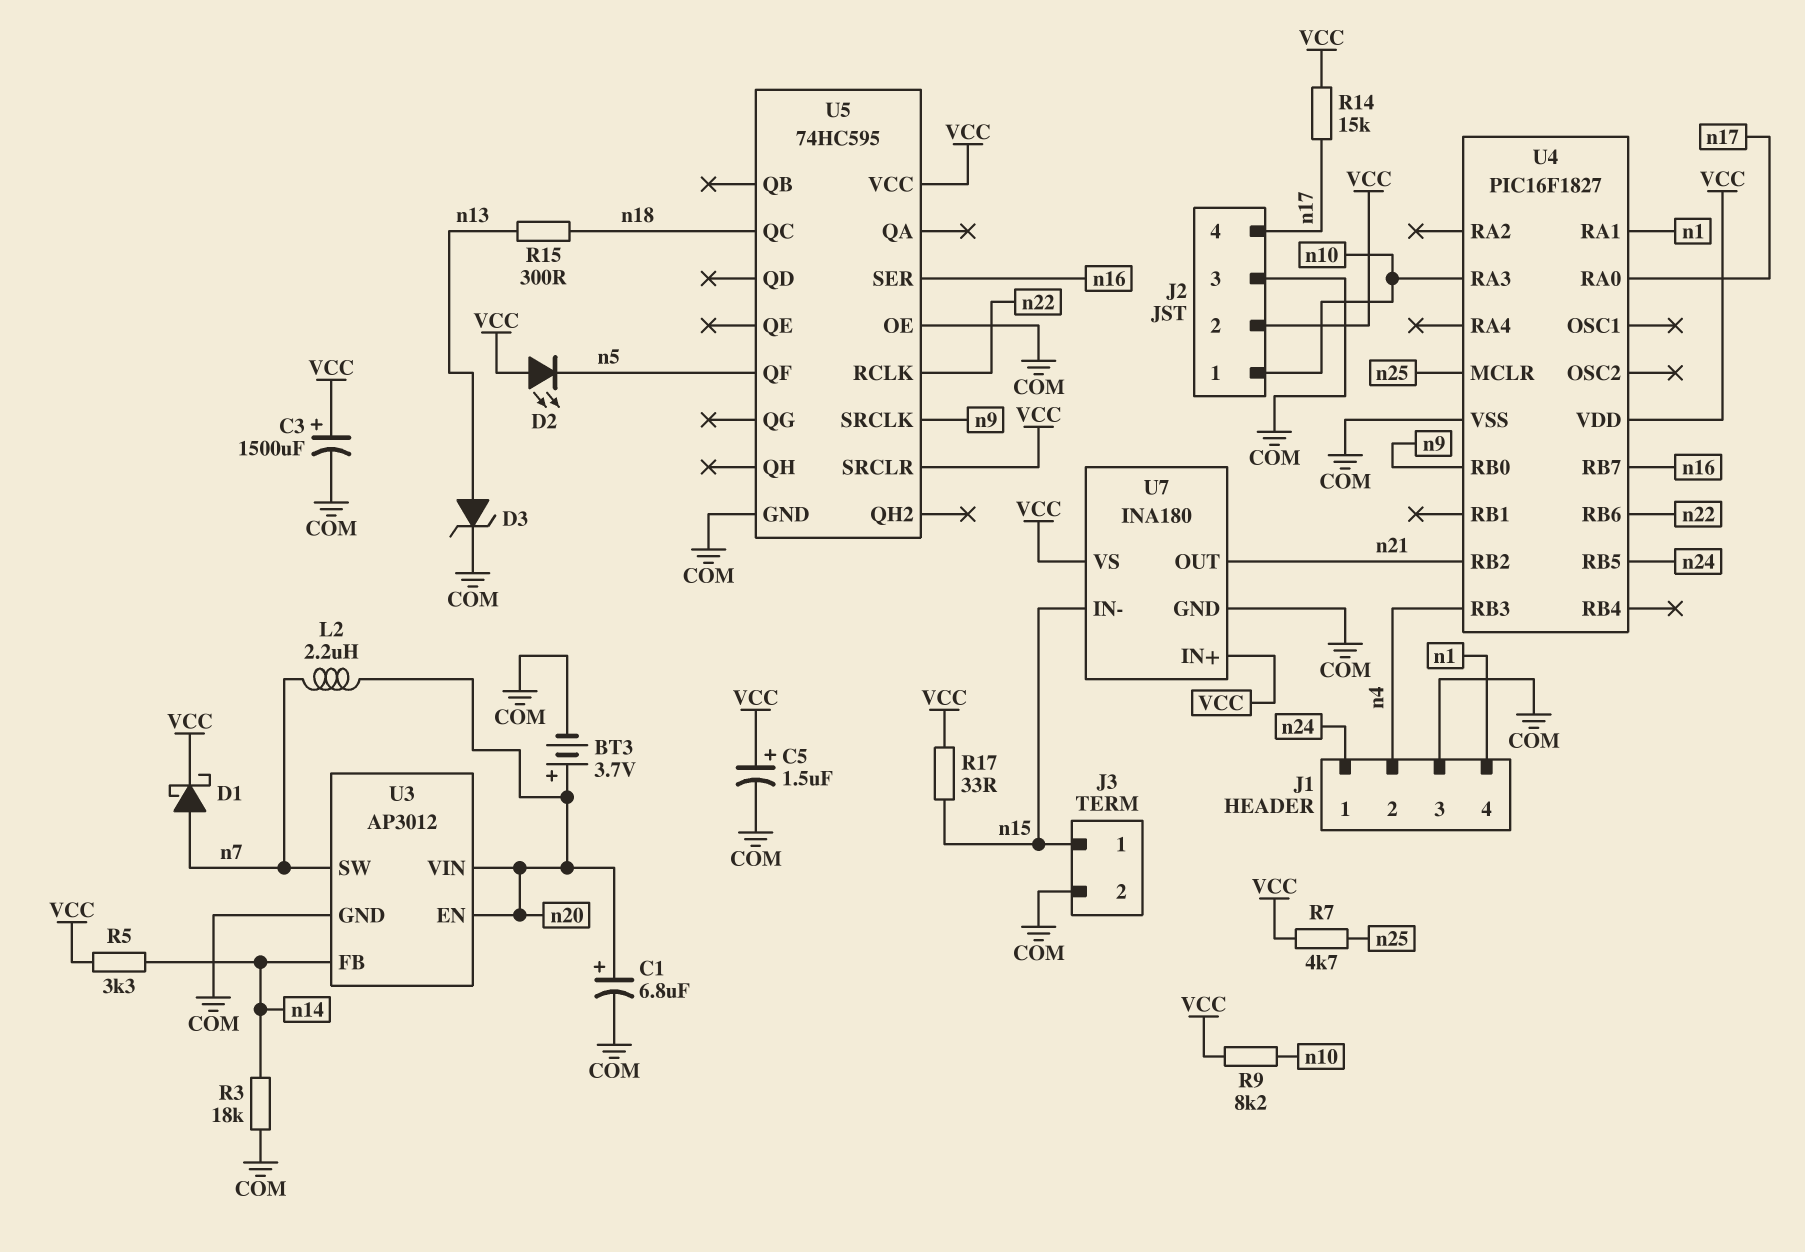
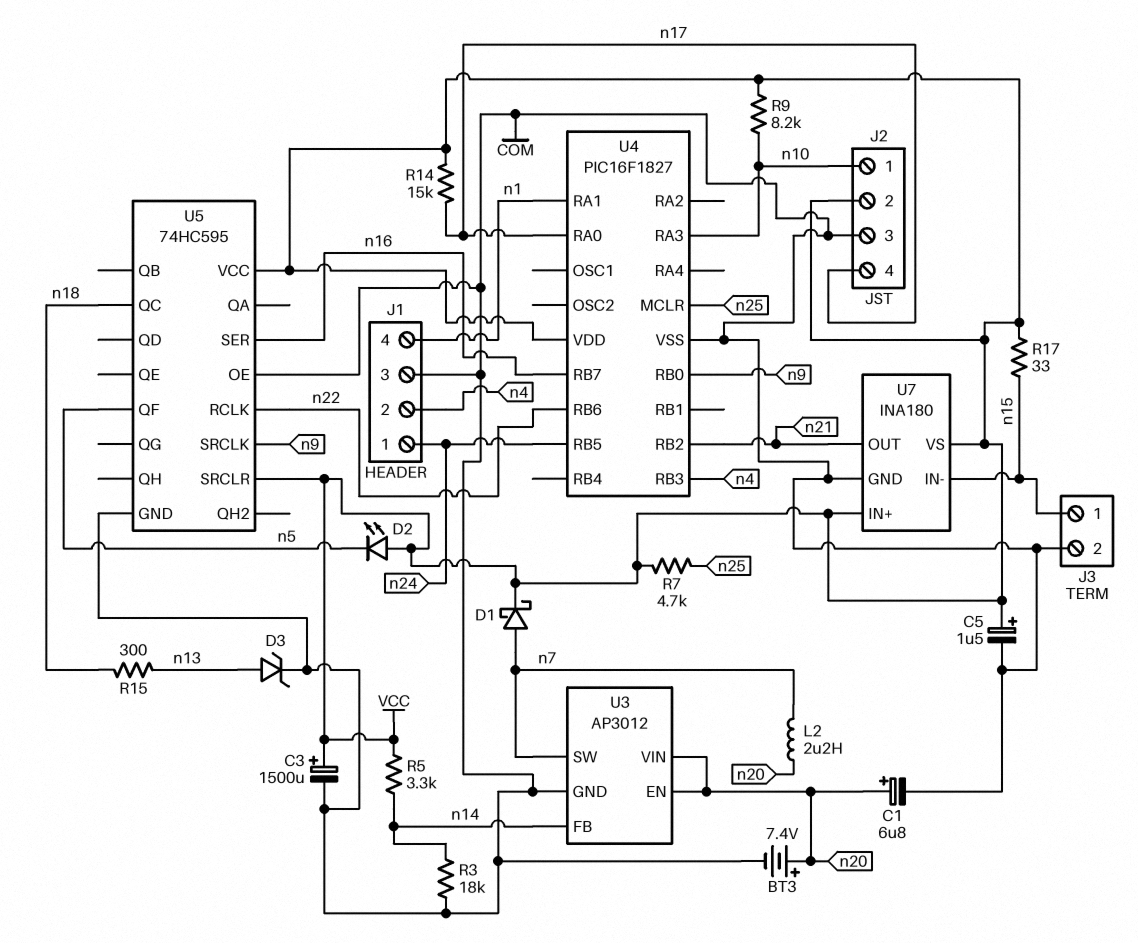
BT3: 3.7V (plus n20, minus COM) -> 7.4V (plus n20, minus COM)

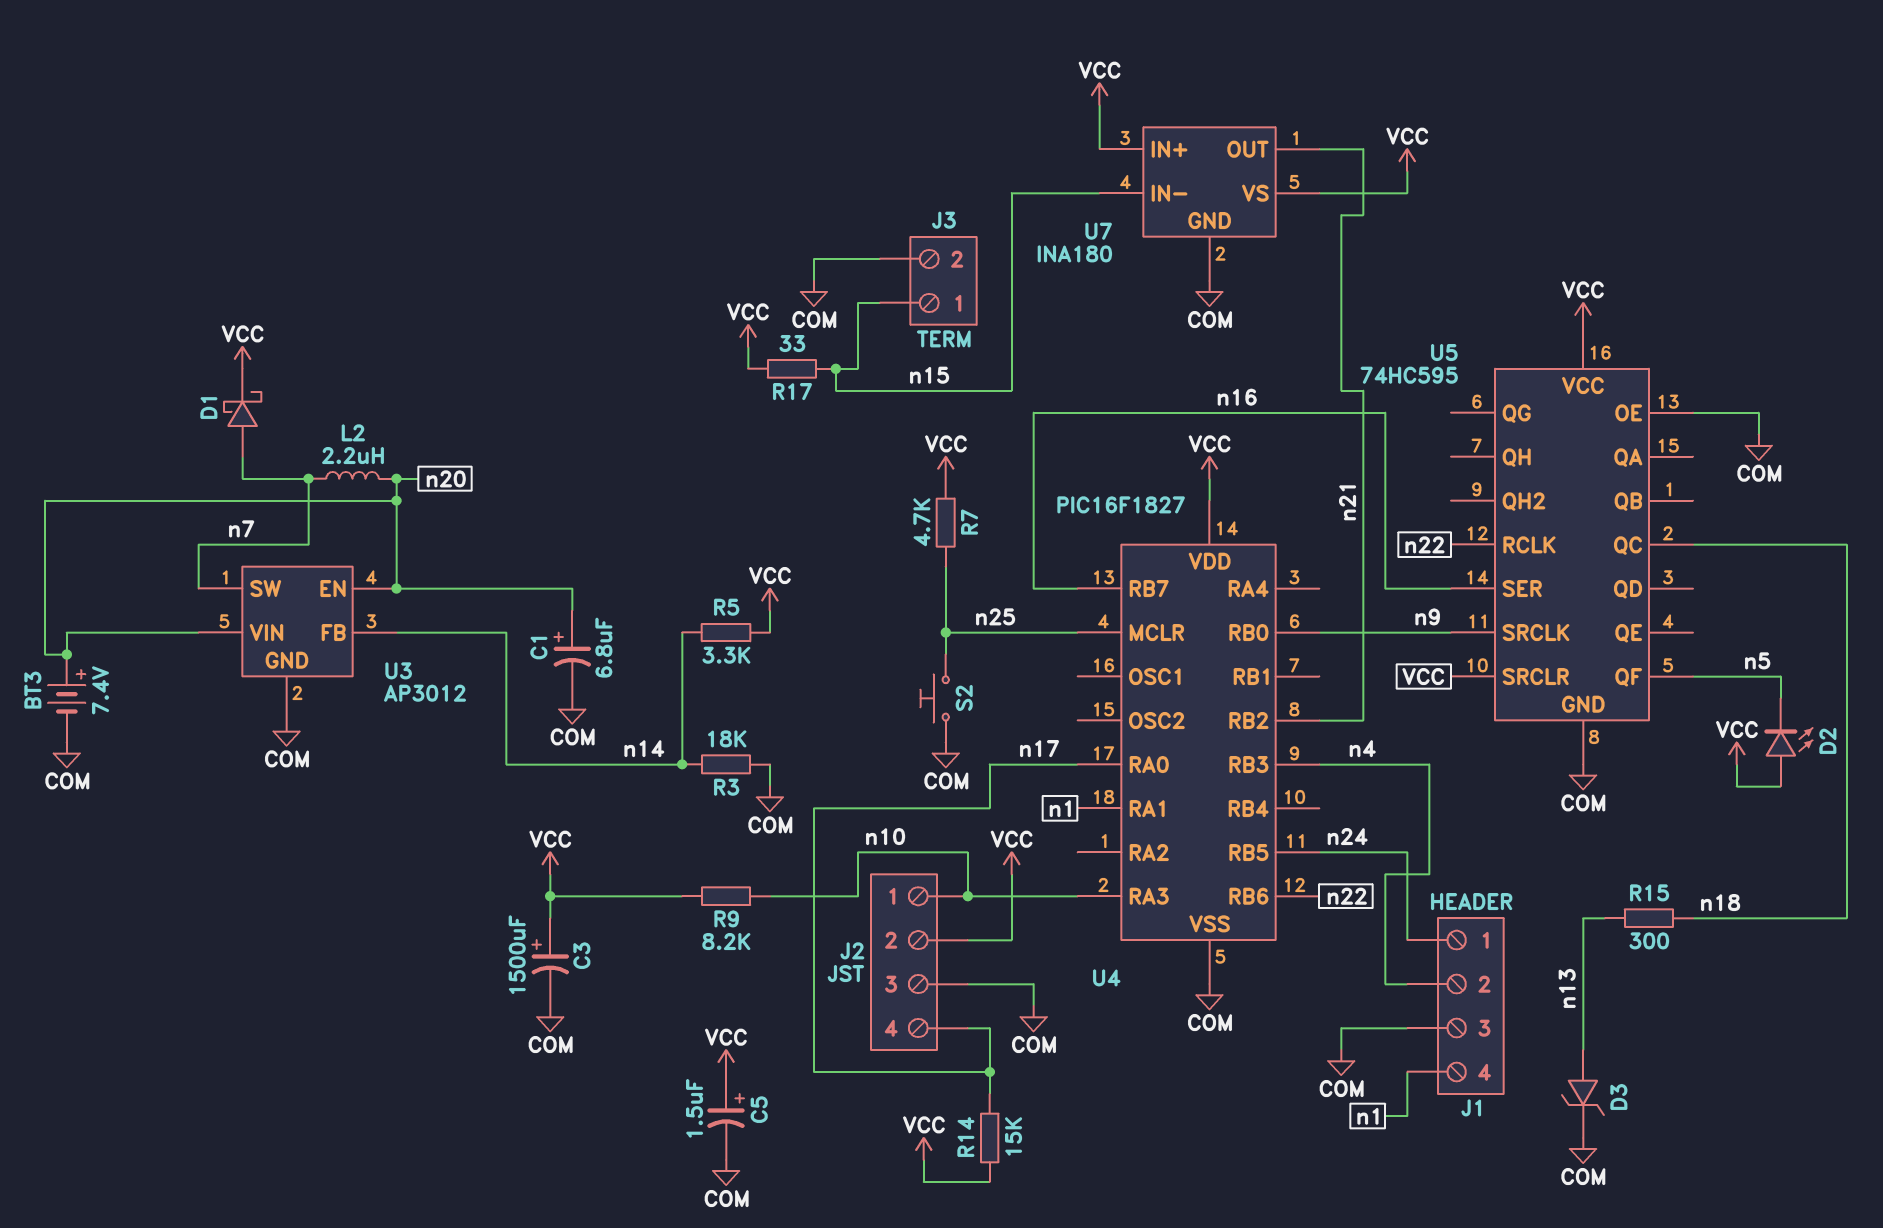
S2: none -> button (COM, n25)

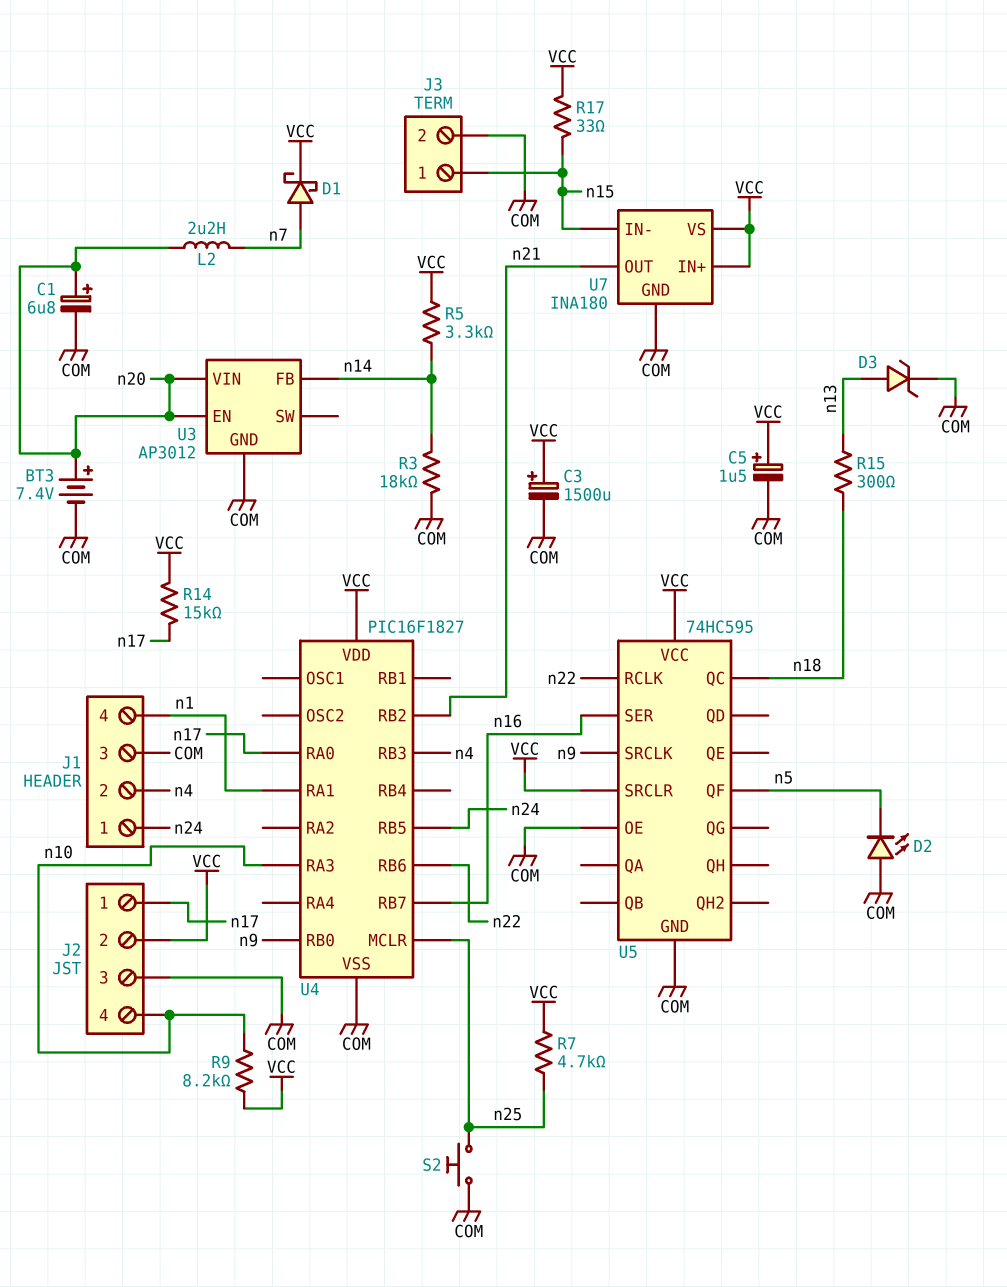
D2: LED (A VCC, K n5) -> LED (A COM, K n5)
J2 pin 1: n10 -> n17
J2 pin 4: n17 -> n10
U3 pin SW: n7 -> none

